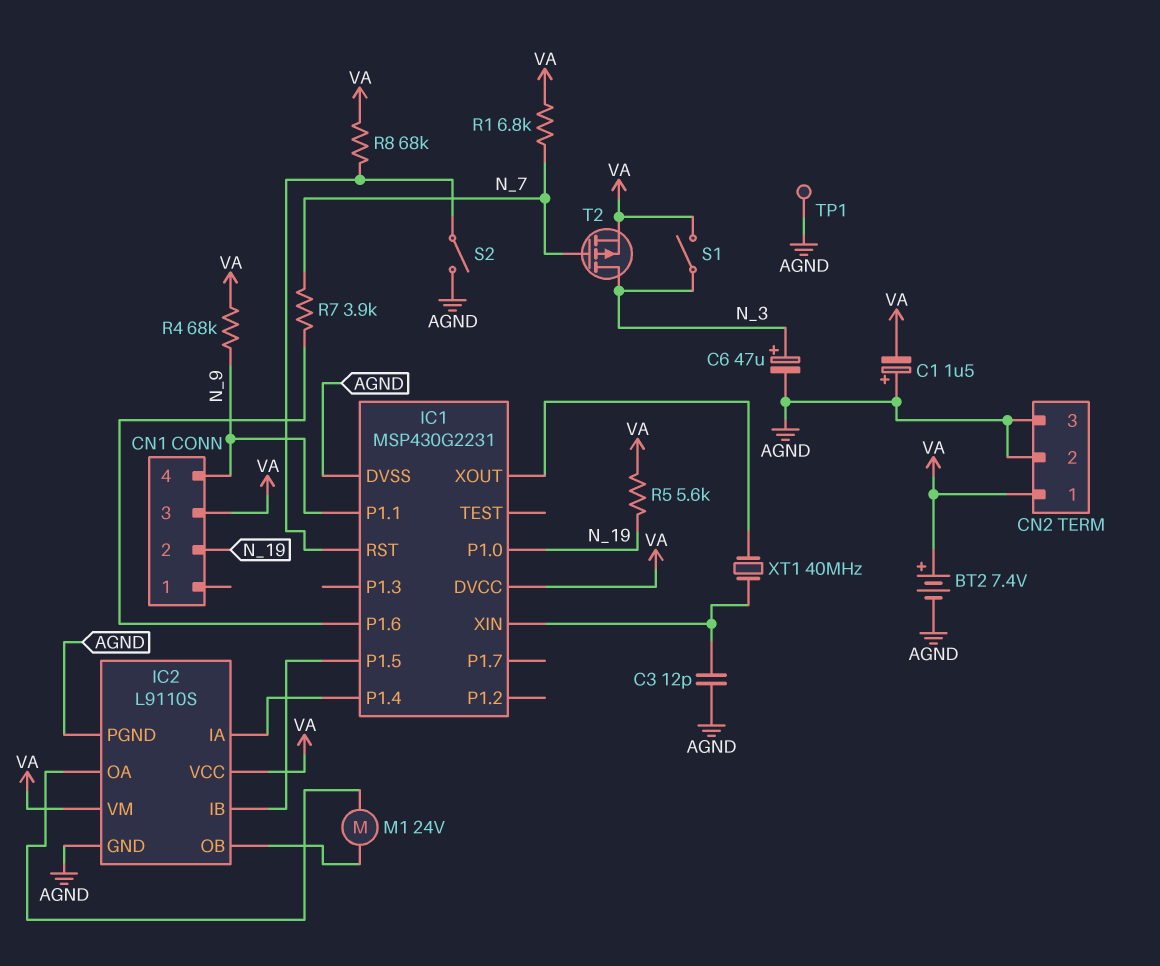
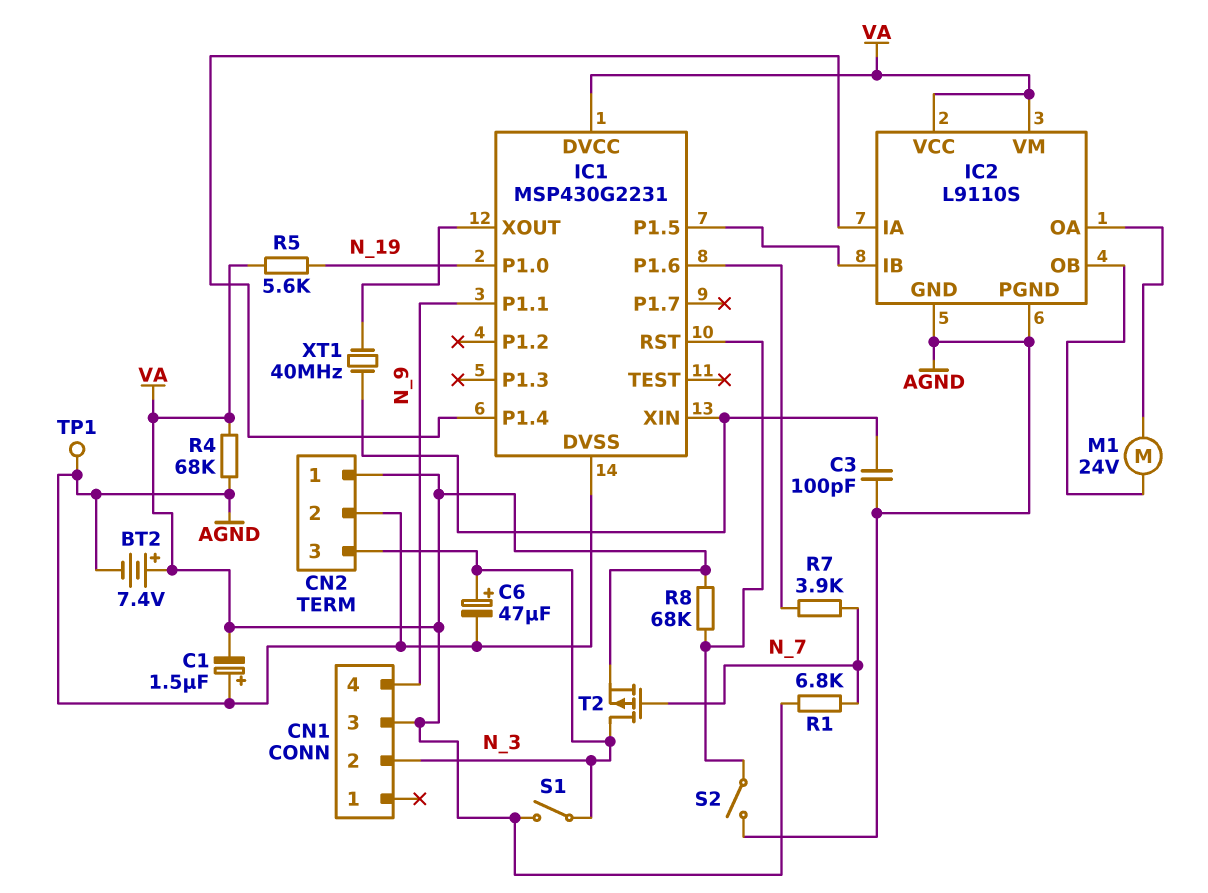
C3: 12pF (AGND, IC1/XIN) -> 100pF (AGND, IC1/XIN)
CN1 pin 2: N_19 -> N_3
CN2 pin 3: AGND -> N_3
R4: 68k (N_9, VA) -> 68k (AGND, VA)

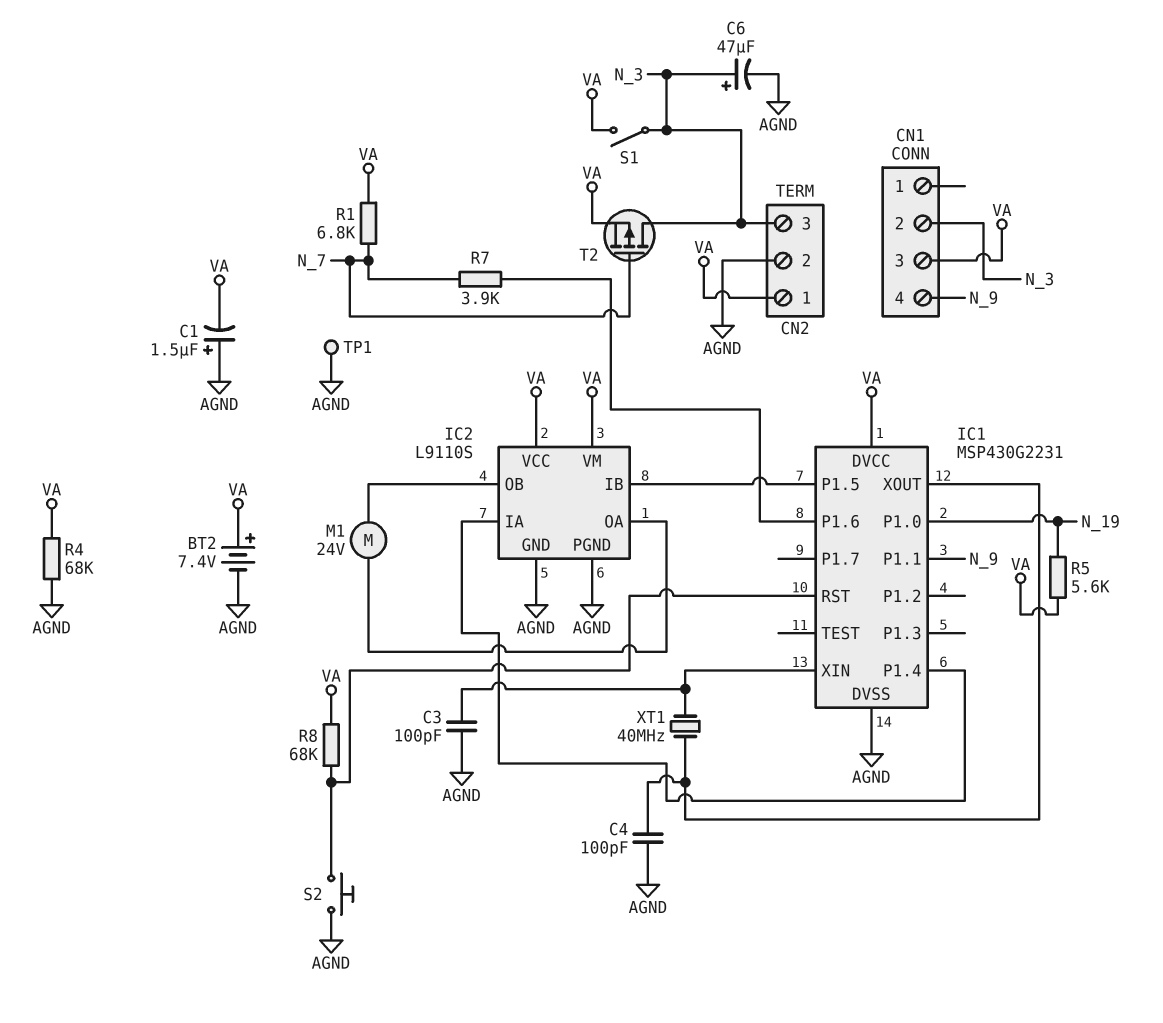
C4: none -> 100pF (AGND, IC1/XOUT)
S2: switch (AGND, IC1/RST) -> button (AGND, IC1/RST)

